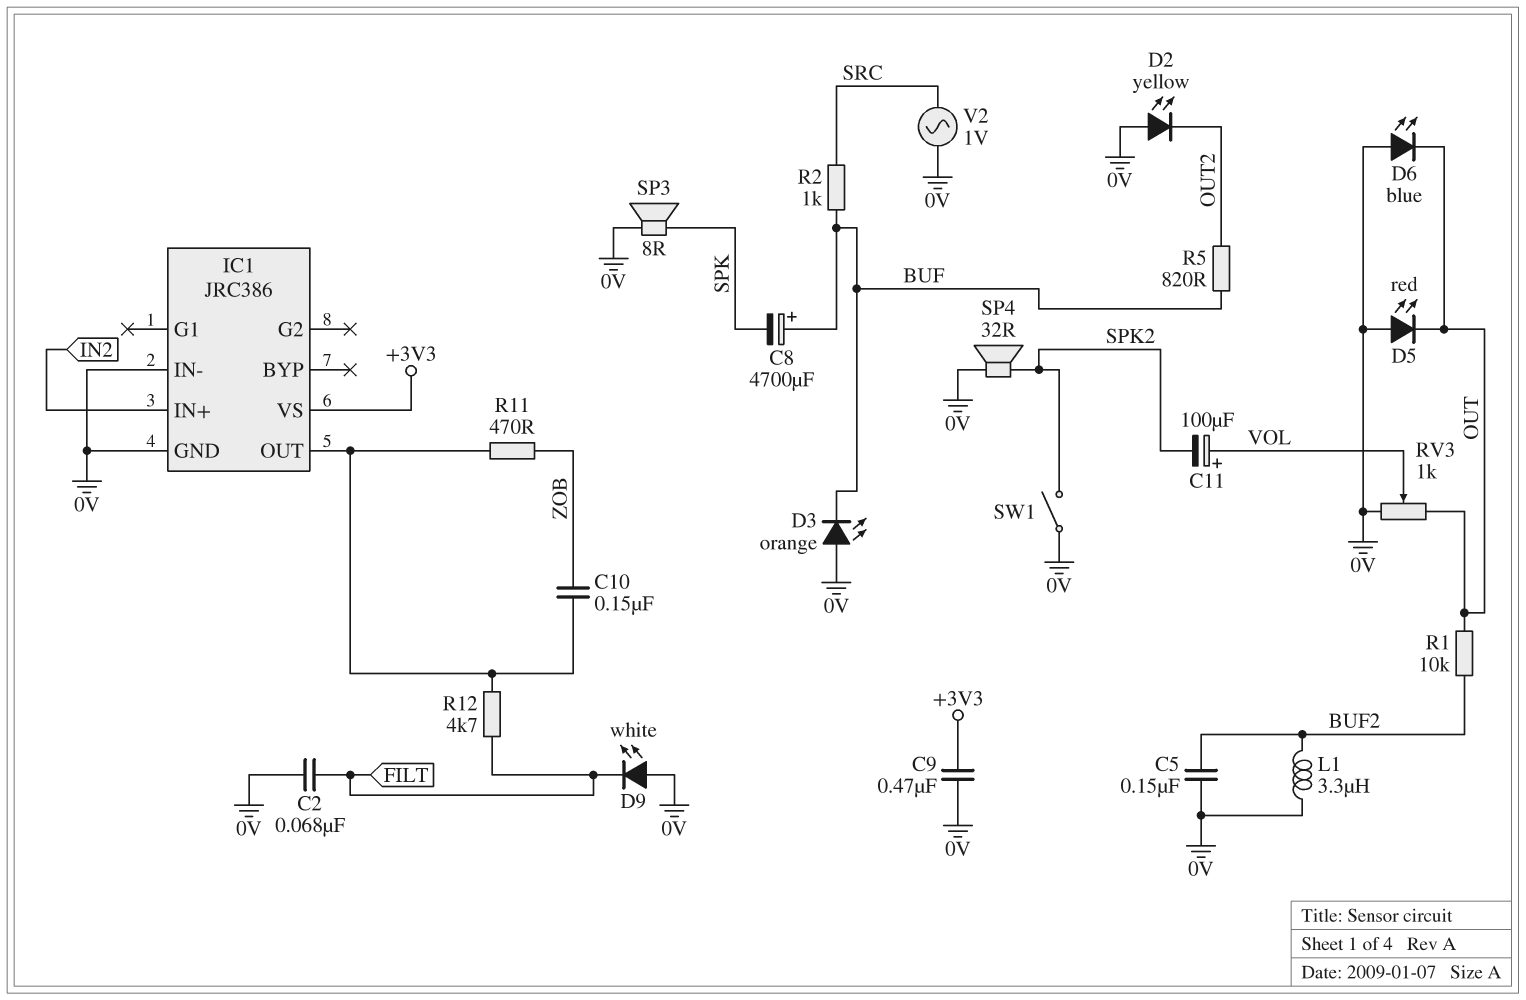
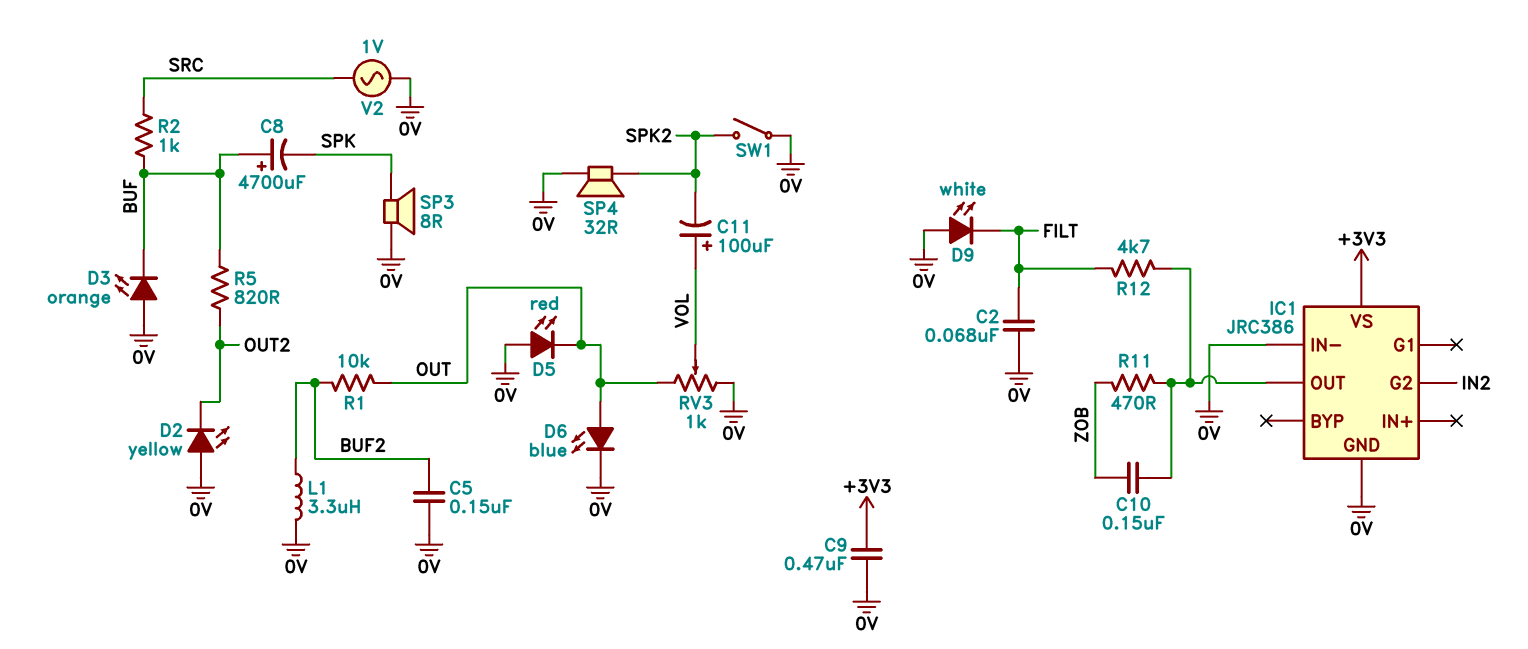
D6: LED blue (A 0V, K OUT) -> LED blue (A OUT, K 0V)
IC1 pin G2: none -> IN2
IC1 pin IN+: IN2 -> none

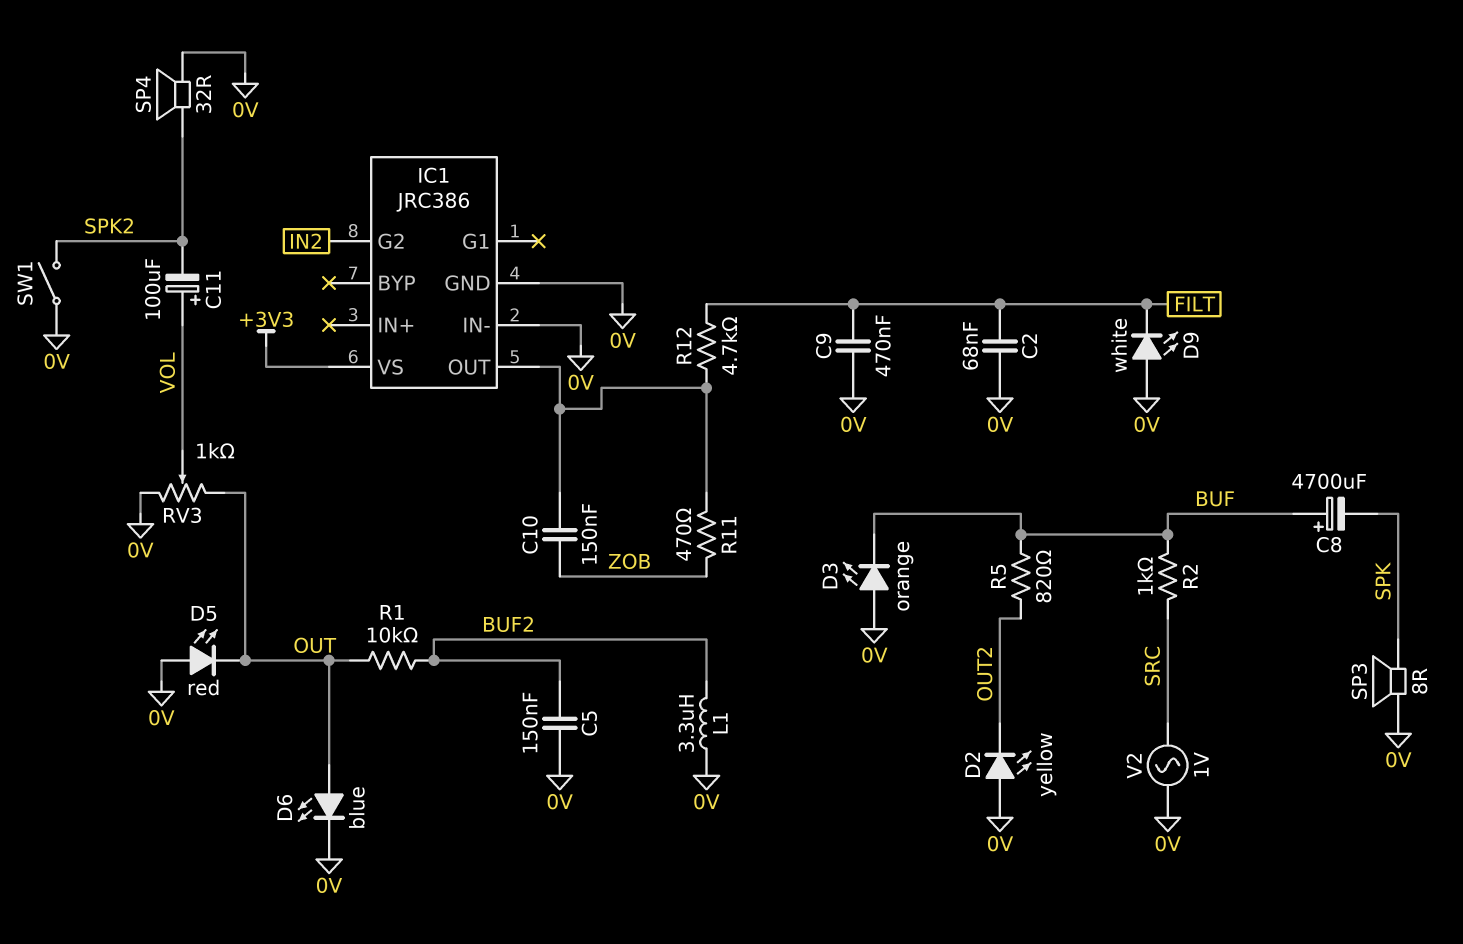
C9: 470nF (+3V3, 0V) -> 470nF (0V, FILT)

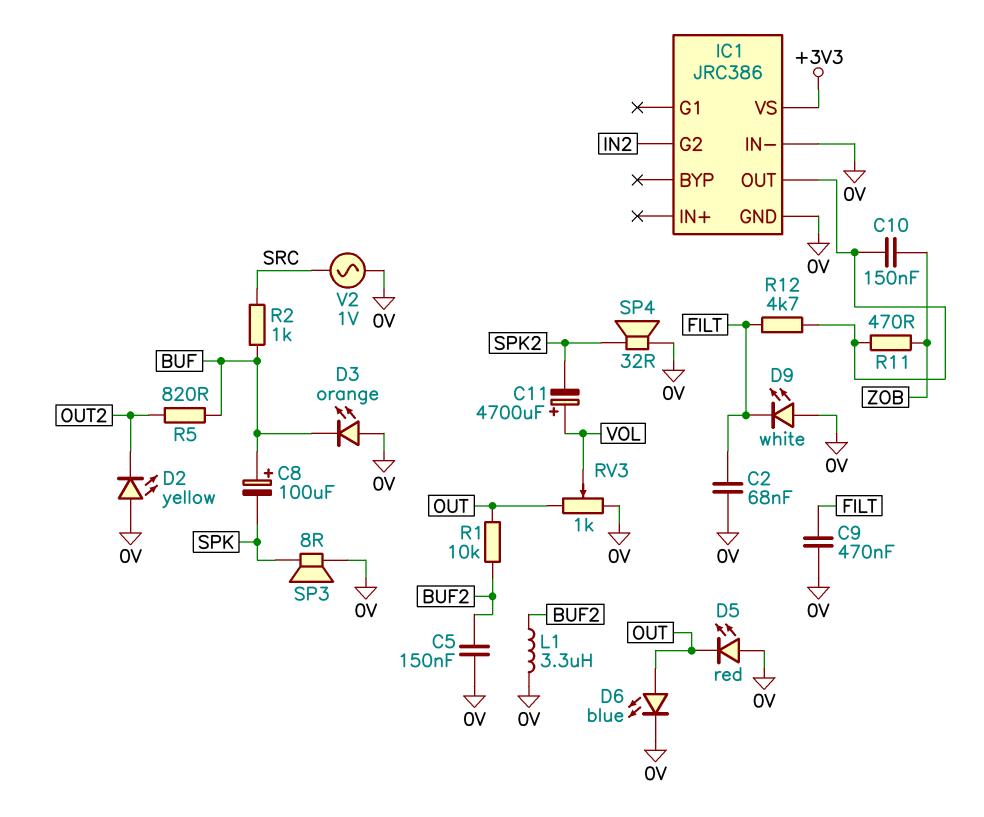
C8: 4700uF (plus BUF, minus SPK) -> 100uF (plus BUF, minus SPK)
C11: 100uF (plus VOL, minus SPK2) -> 4700uF (plus VOL, minus SPK2)
SW1: switch (0V, SPK2) -> none

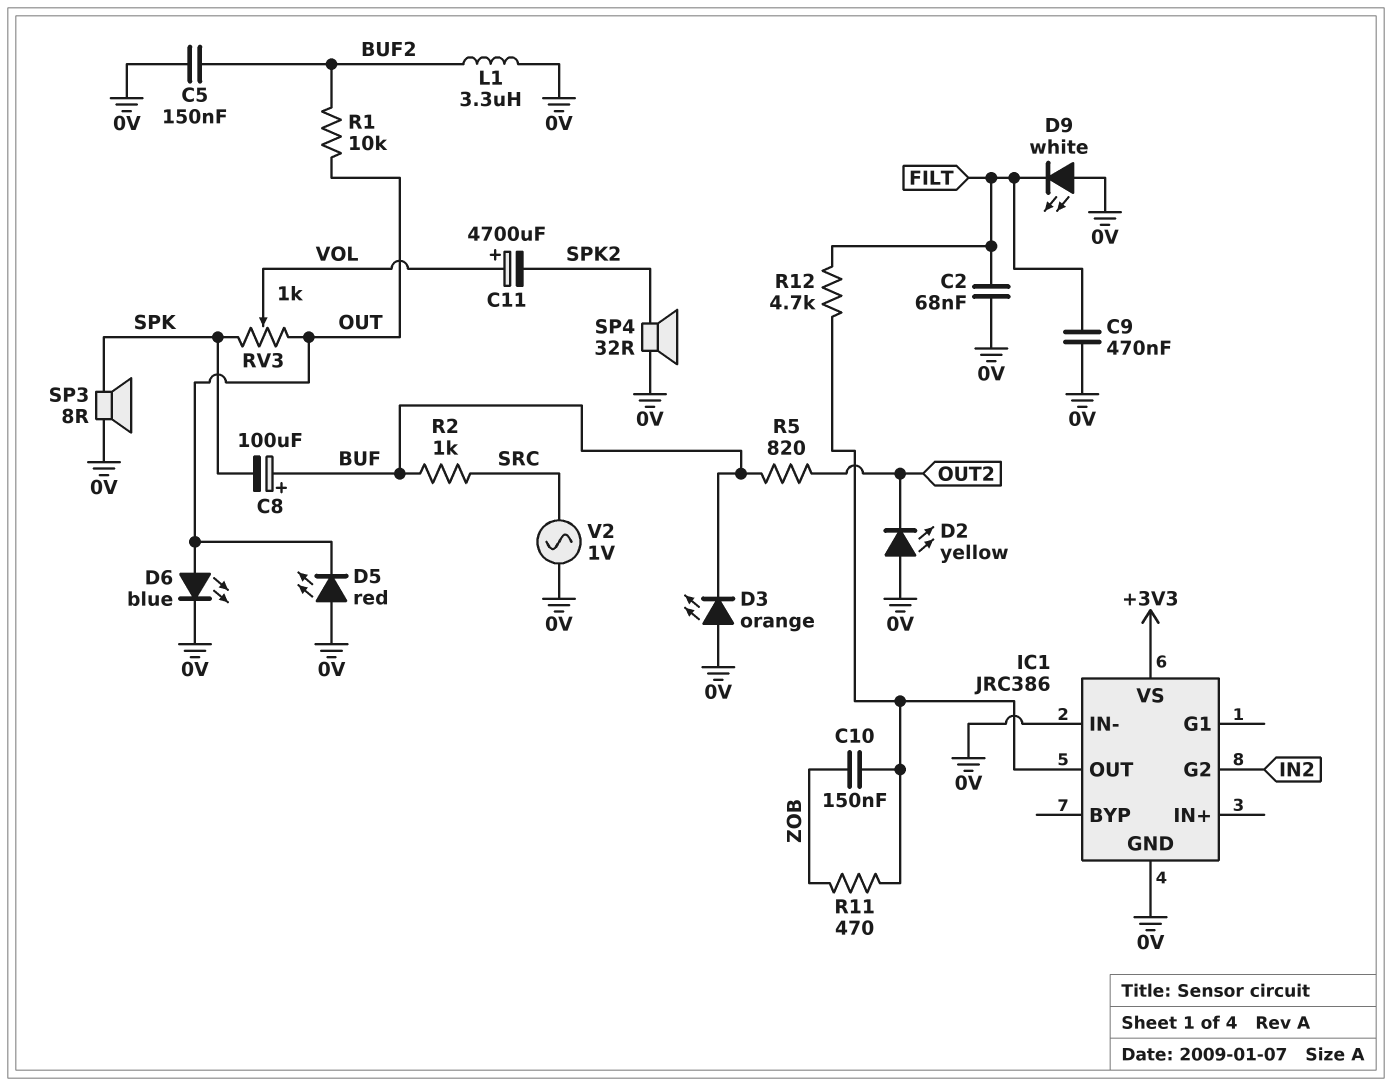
RV3: 1k (0V, OUT, wiper VOL) -> 1k (OUT, SPK, wiper VOL)

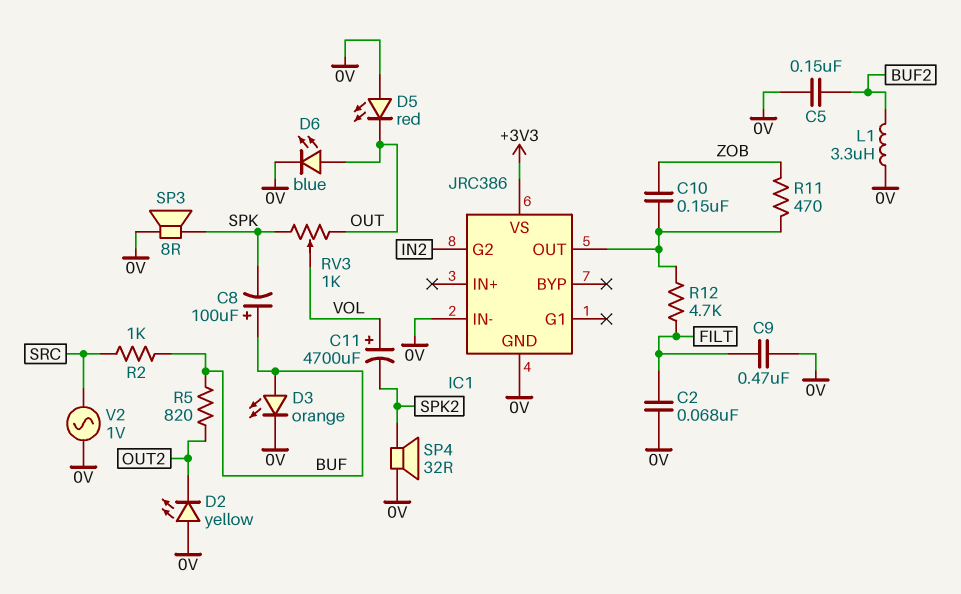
D3: LED orange (A 0V, K BUF) -> LED orange (A BUF, K 0V)
D9: LED white (A 0V, K FILT) -> none
R1: 10k (BUF2, OUT) -> none

